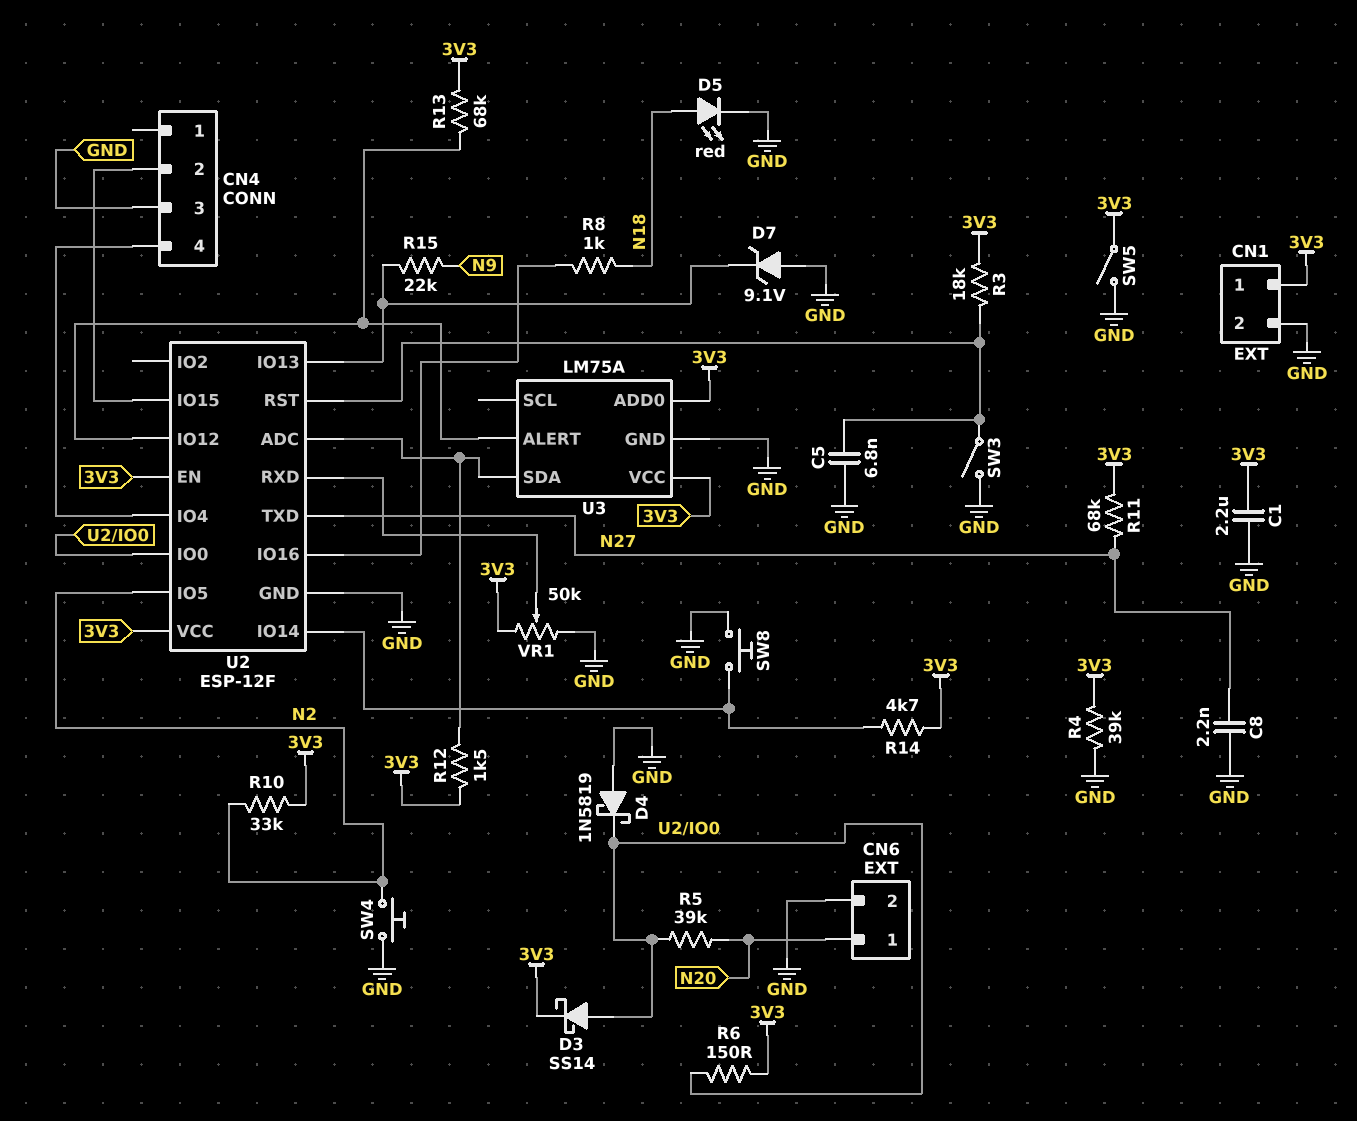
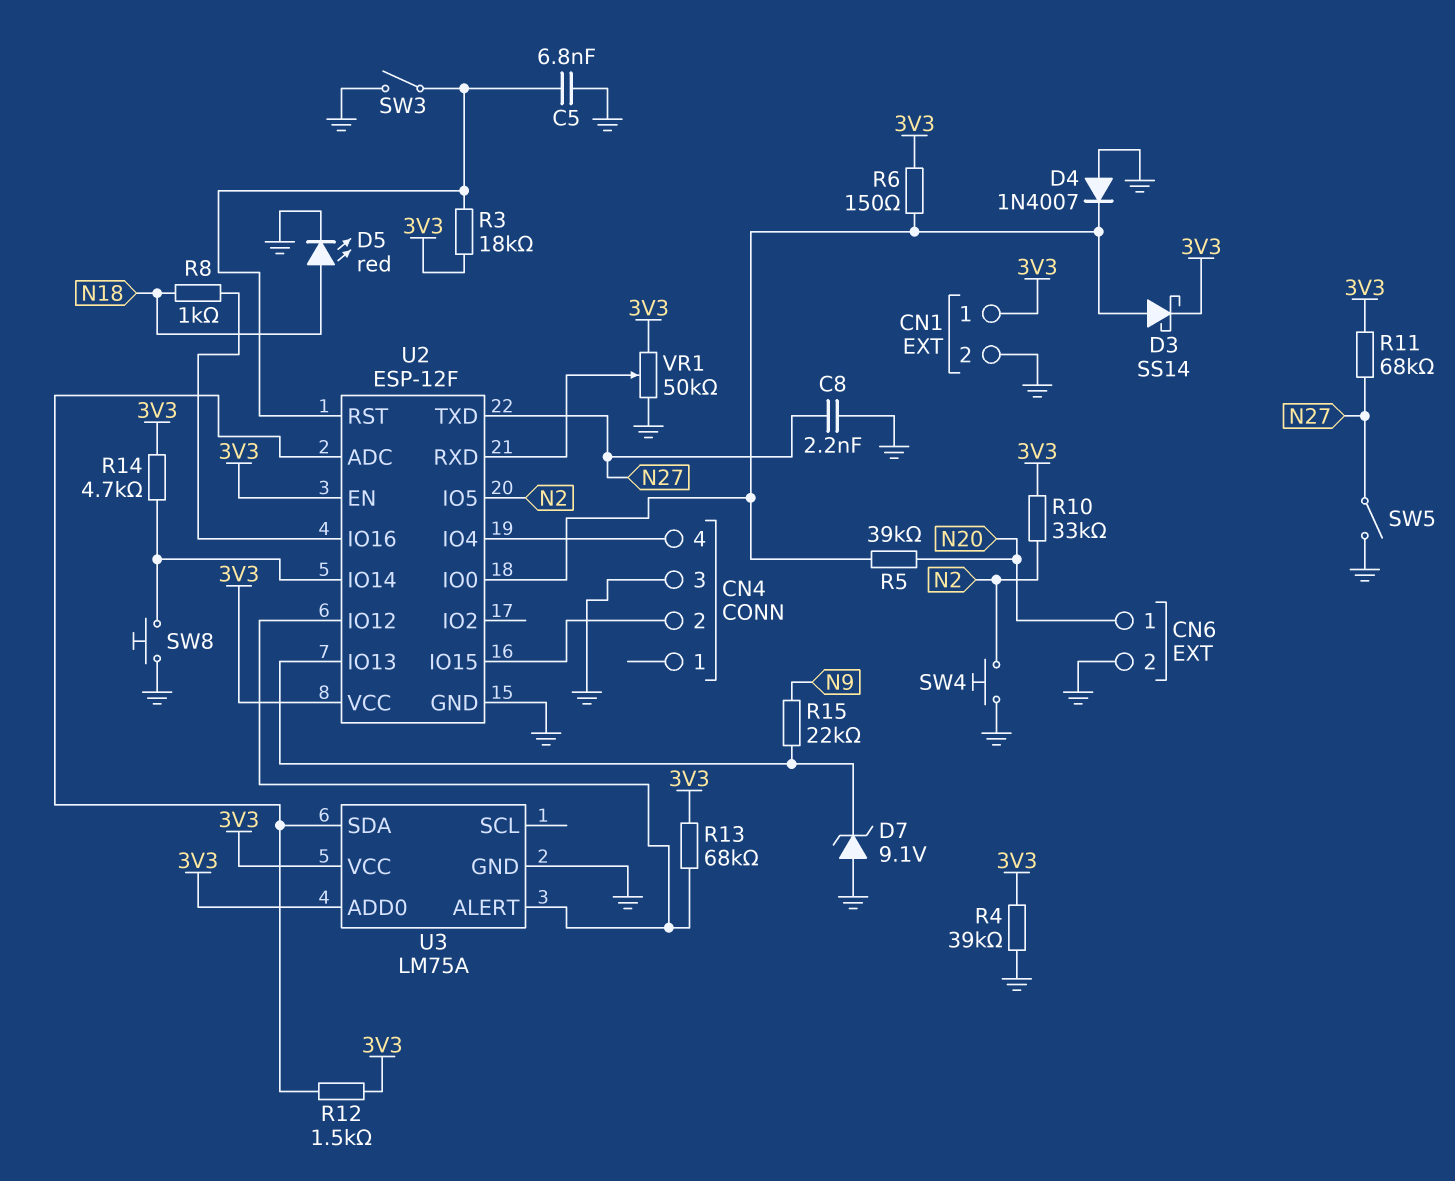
C1: 2.2uF (3V3, GND) -> none
D4: schottky 1N5819 (A GND, K U2/IO0) -> diode 1N4007 (A GND, K U2/IO0)
SW5: switch (3V3, GND) -> switch (GND, N27)

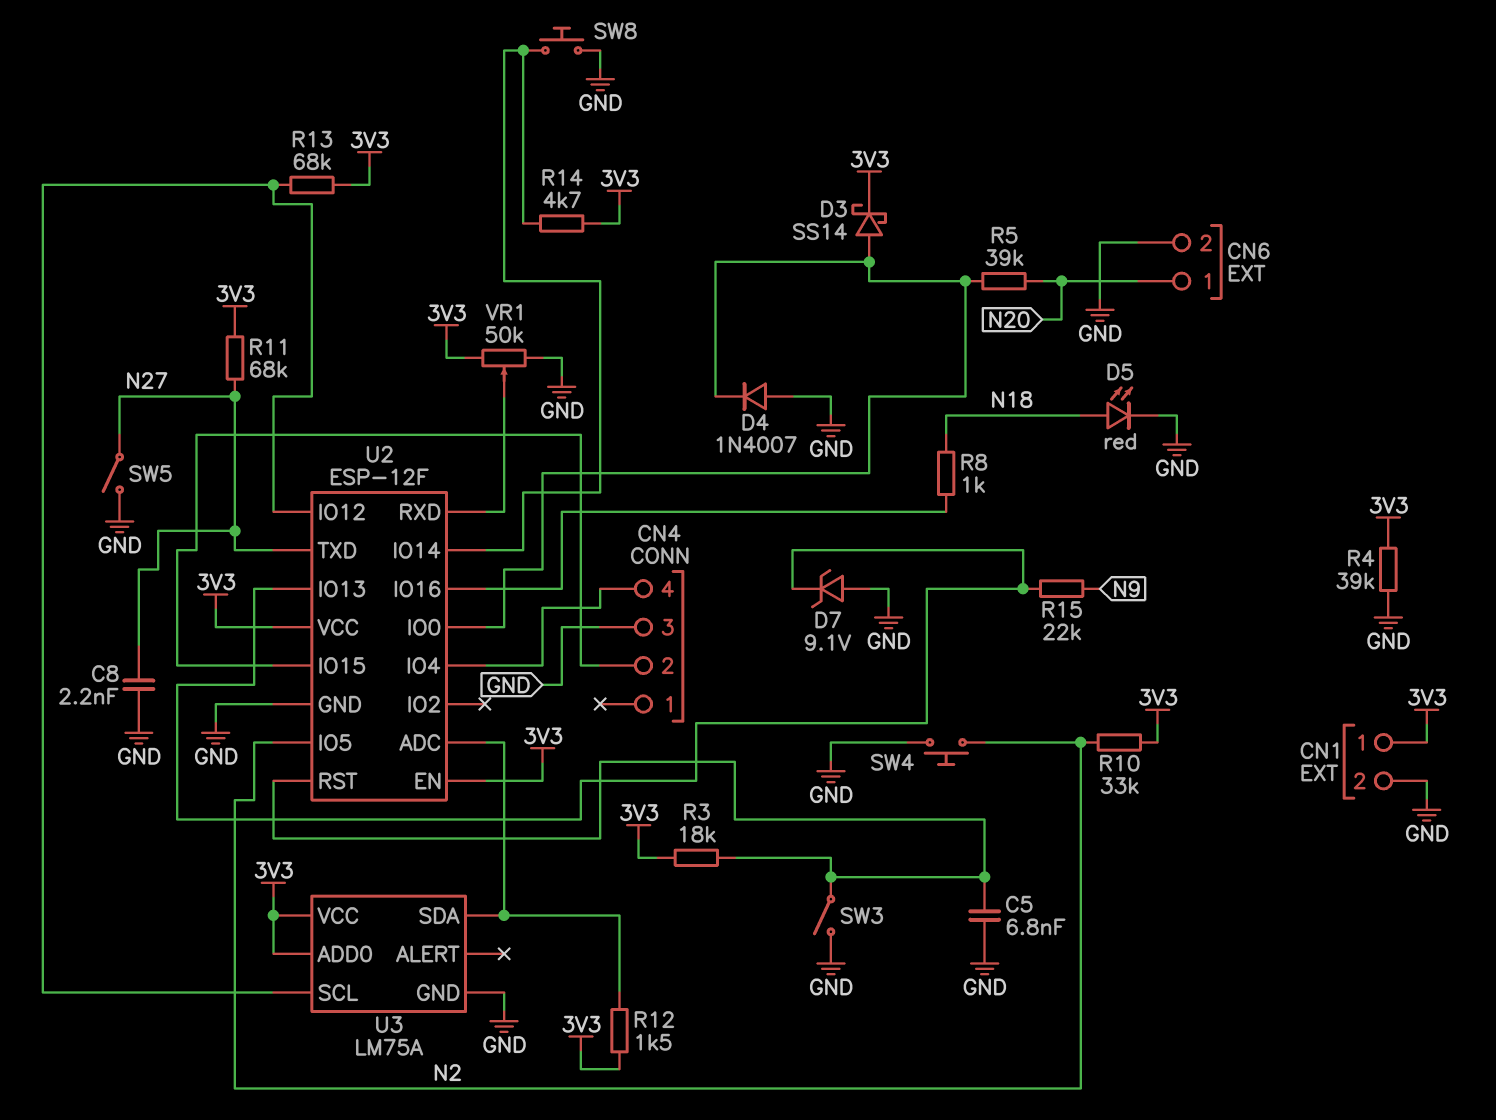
R6: 150 (3V3, U2/IO0) -> none
U3 pin ALERT: U2/IO12 -> none
U3 pin SCL: none -> U2/IO12

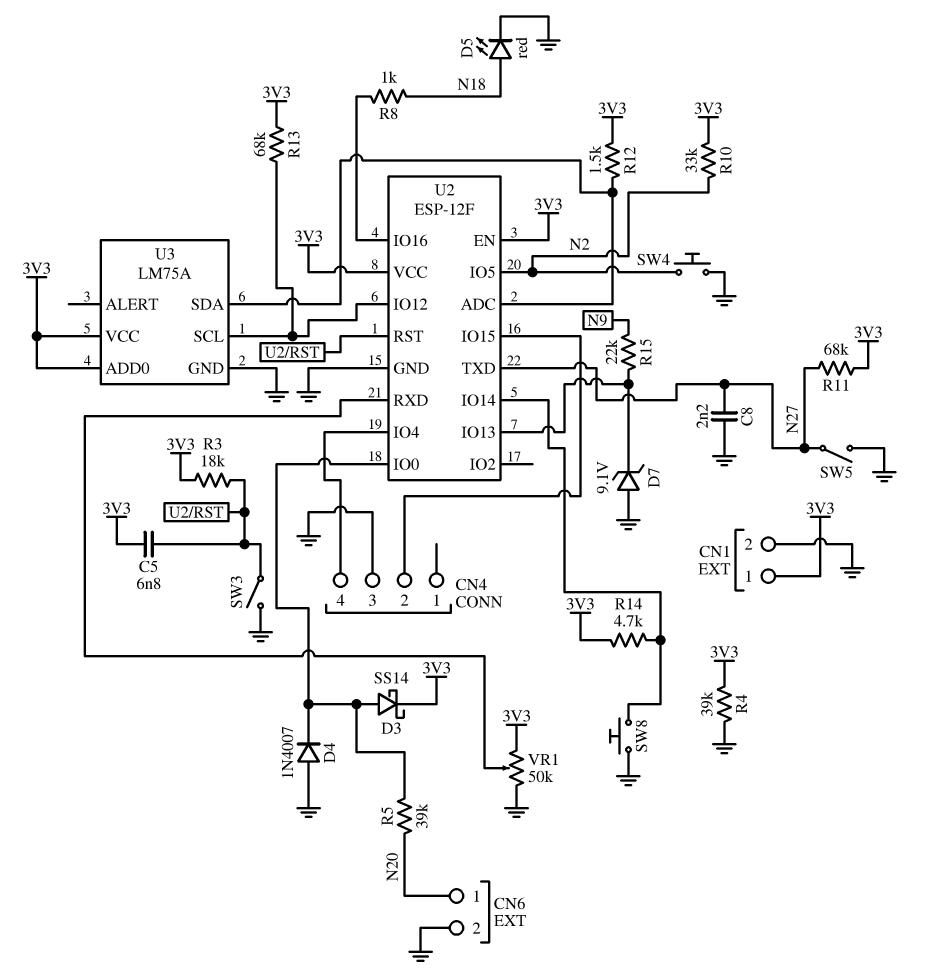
C5: 6.8nF (GND, U2/RST) -> 6.8nF (3V3, U2/RST)

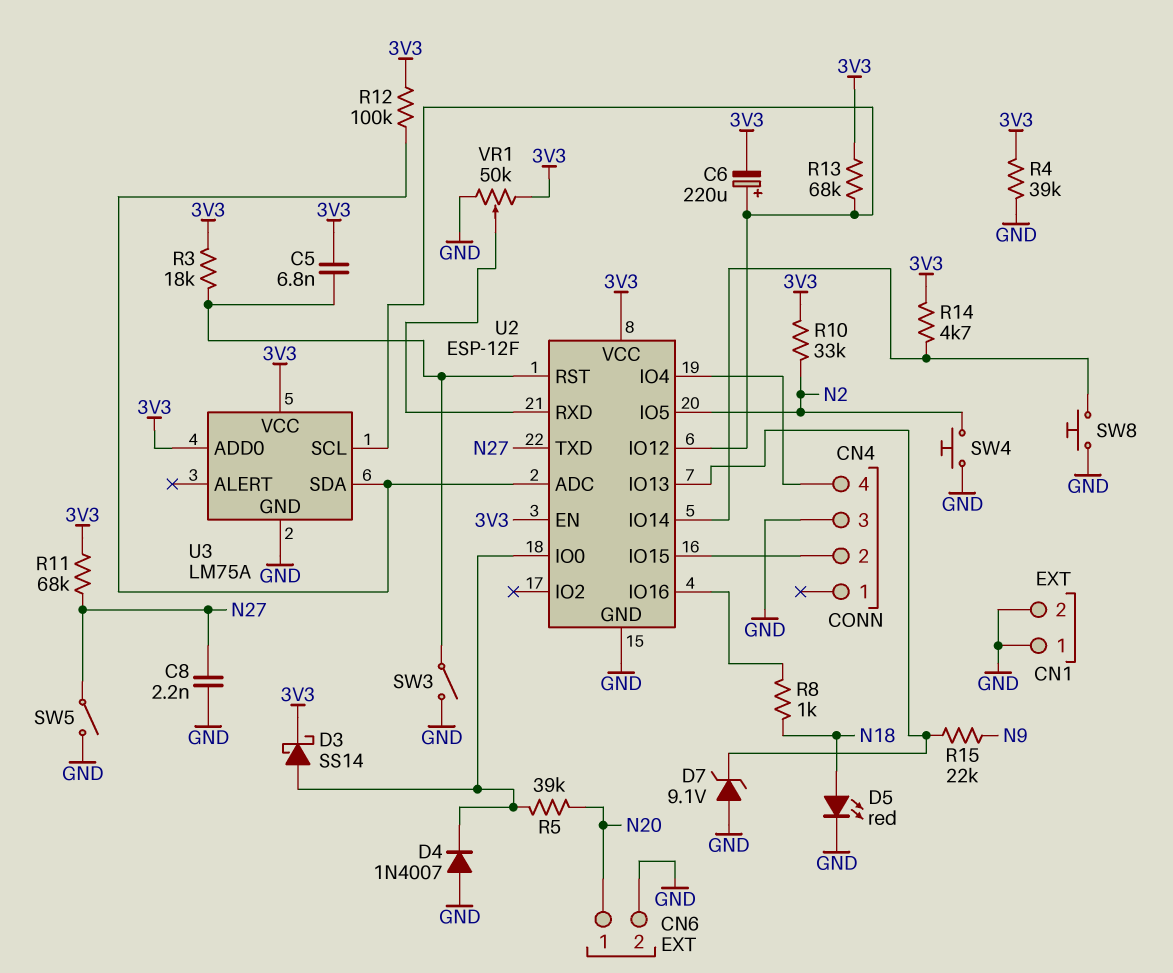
C6: none -> 220uF (plus U2/IO12, minus 3V3)
CN1 pin 1: 3V3 -> GND
R12: 1.5k (3V3, U2/ADC) -> 100k (3V3, U2/ADC)

